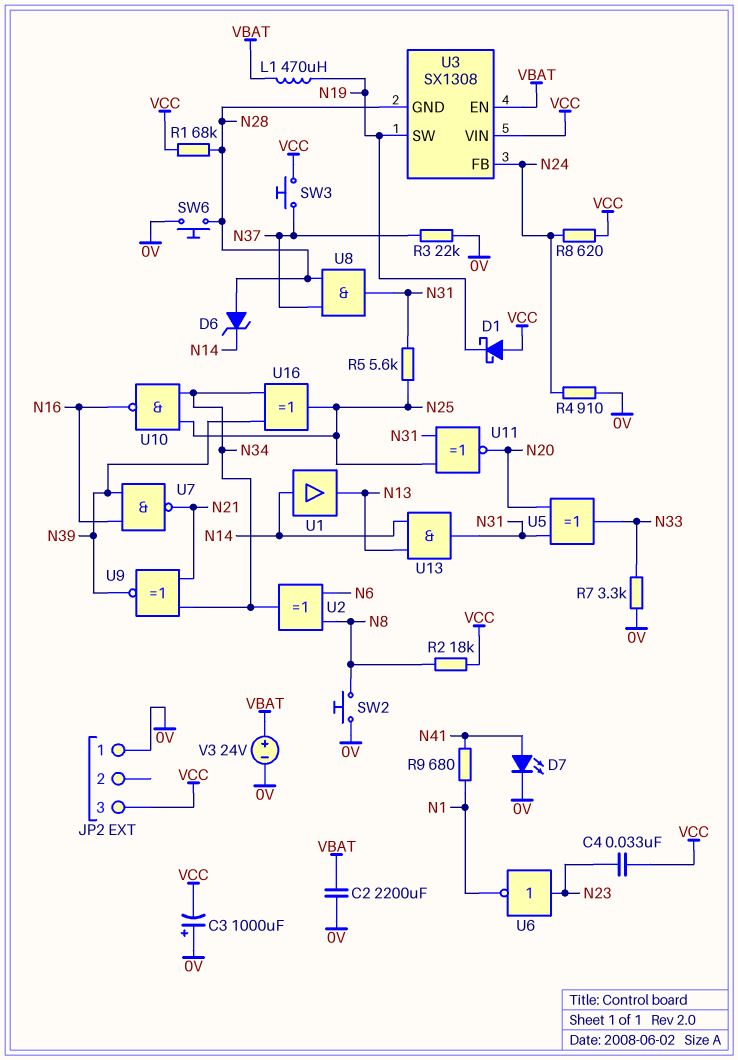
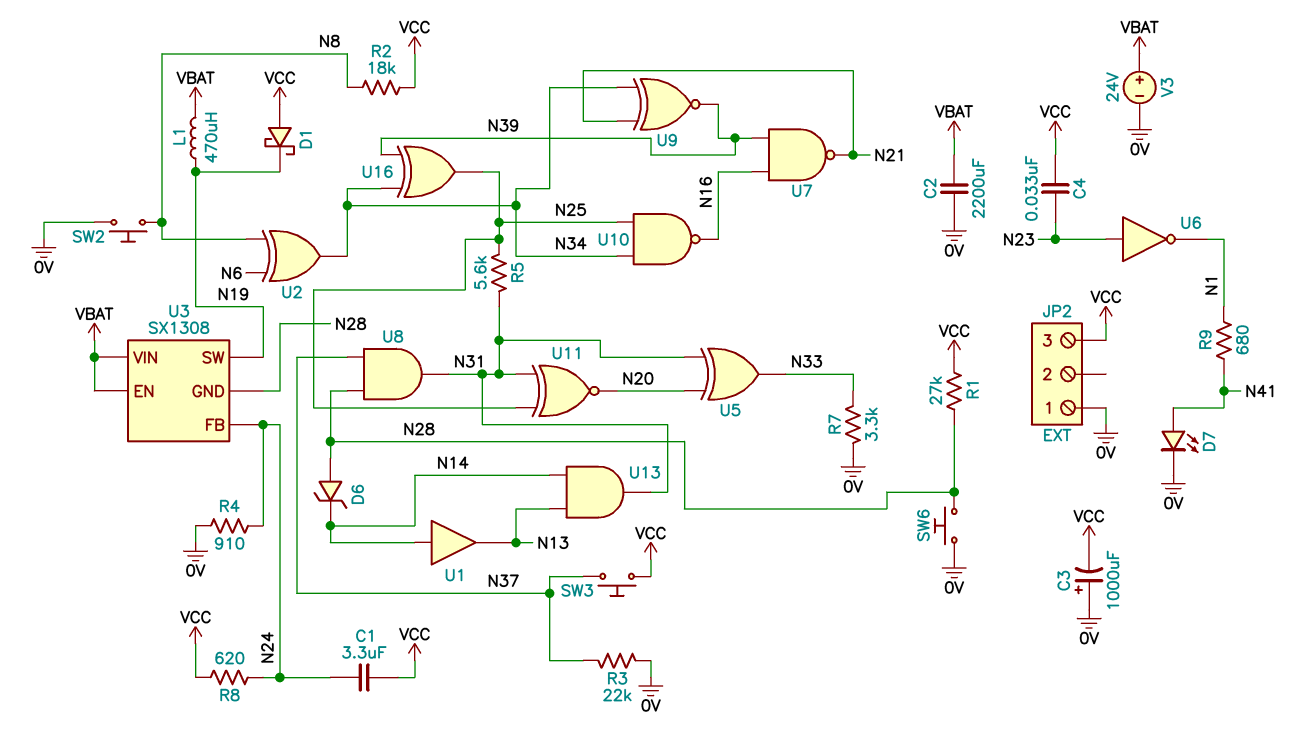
C1: none -> 3.3uF (N24, VCC)
R1: 68k (N28, VCC) -> 27k (N28, VCC)
U3 pin VIN: VCC -> VBAT

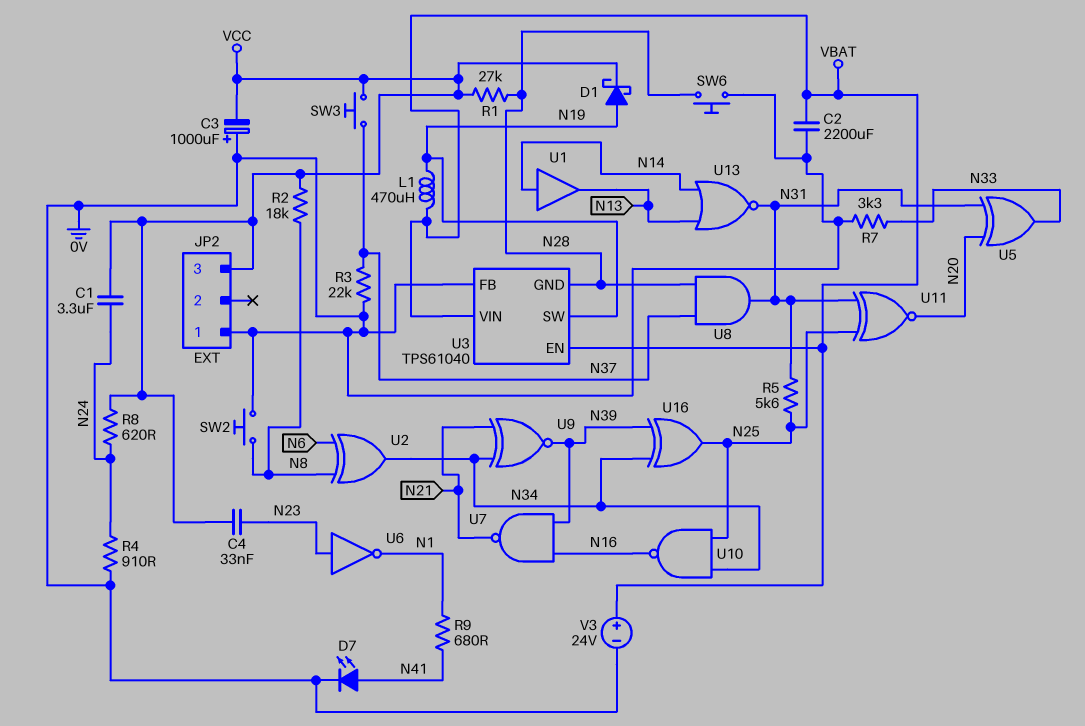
D1: schottky (A VCC, K N19) -> schottky (A N19, K VCC)
D6: zener (A N28, K N14) -> none
U3: SX1308 -> TPS61040
U3 pin FB: N24 -> 0V
U13: AND (in N13, in N14, out N31) -> NOR (in N13, in N14, out N31)

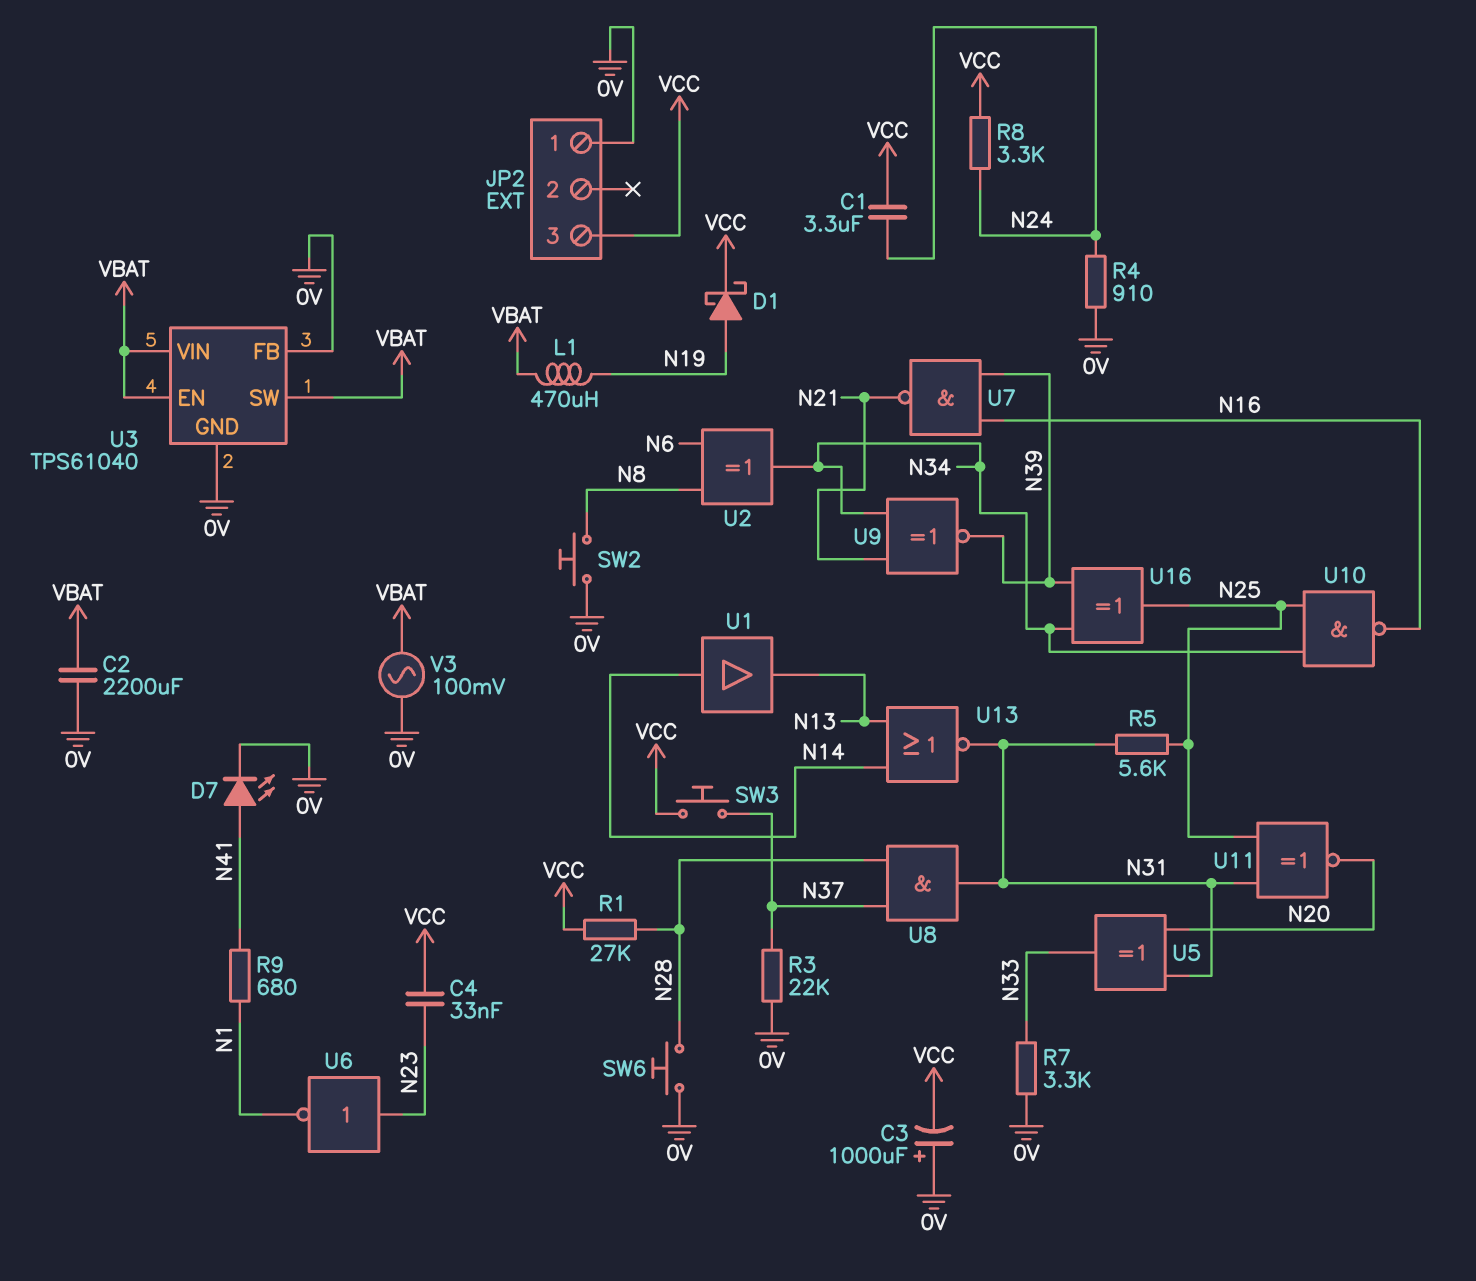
R2: 18k (N8, VCC) -> none
R8: 620 (N24, VCC) -> 3.3k (N24, VCC)
U3 pin GND: N28 -> 0V
U3 pin SW: N19 -> VBAT
V3: 24V (plus VBAT, minus 0V) -> AC 100mV (0V, VBAT)

